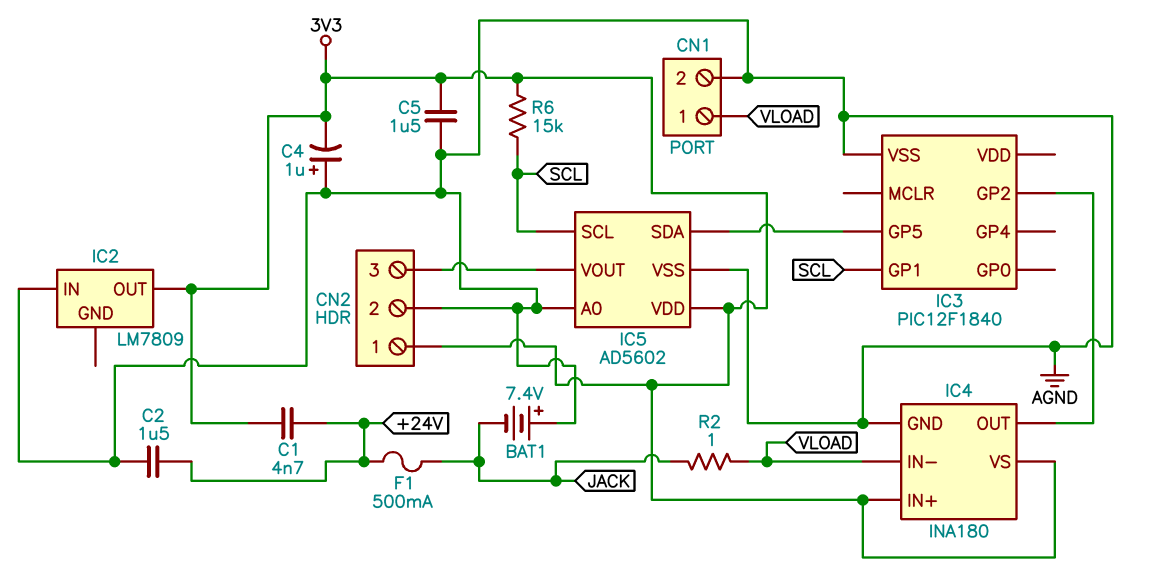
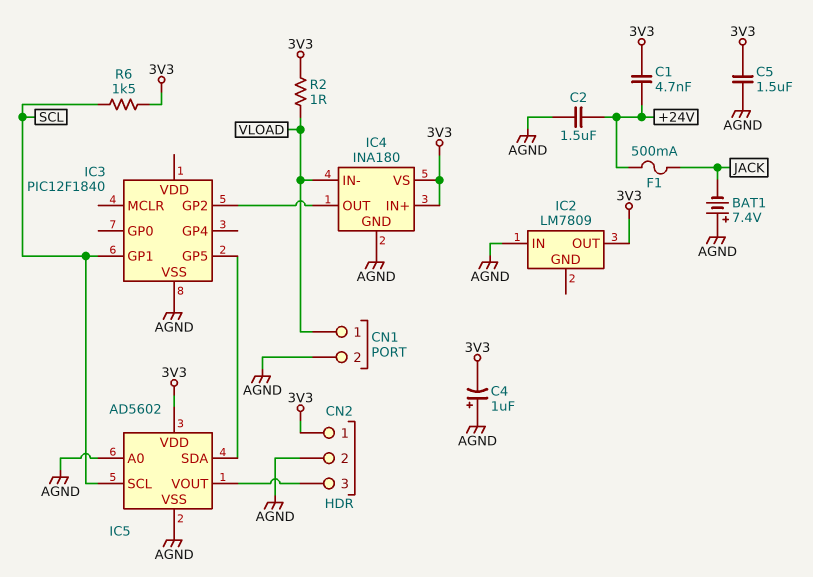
R2: 1 (JACK, VLOAD) -> 1 (3V3, VLOAD)
R6: 15k (3V3, SCL) -> 1.5k (3V3, SCL)

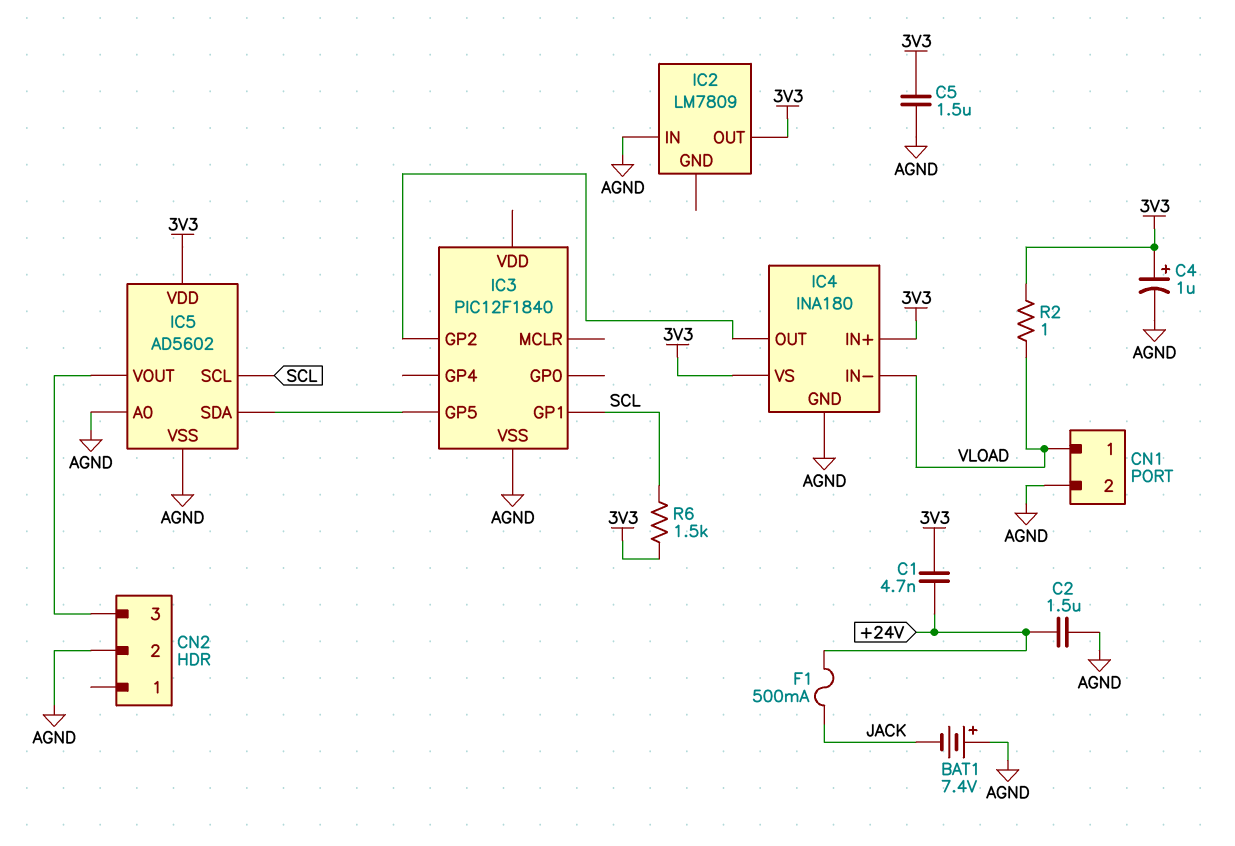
C4: 1uF (plus AGND, minus 3V3) -> 1uF (plus 3V3, minus AGND)
CN2 pin 1: 3V3 -> none

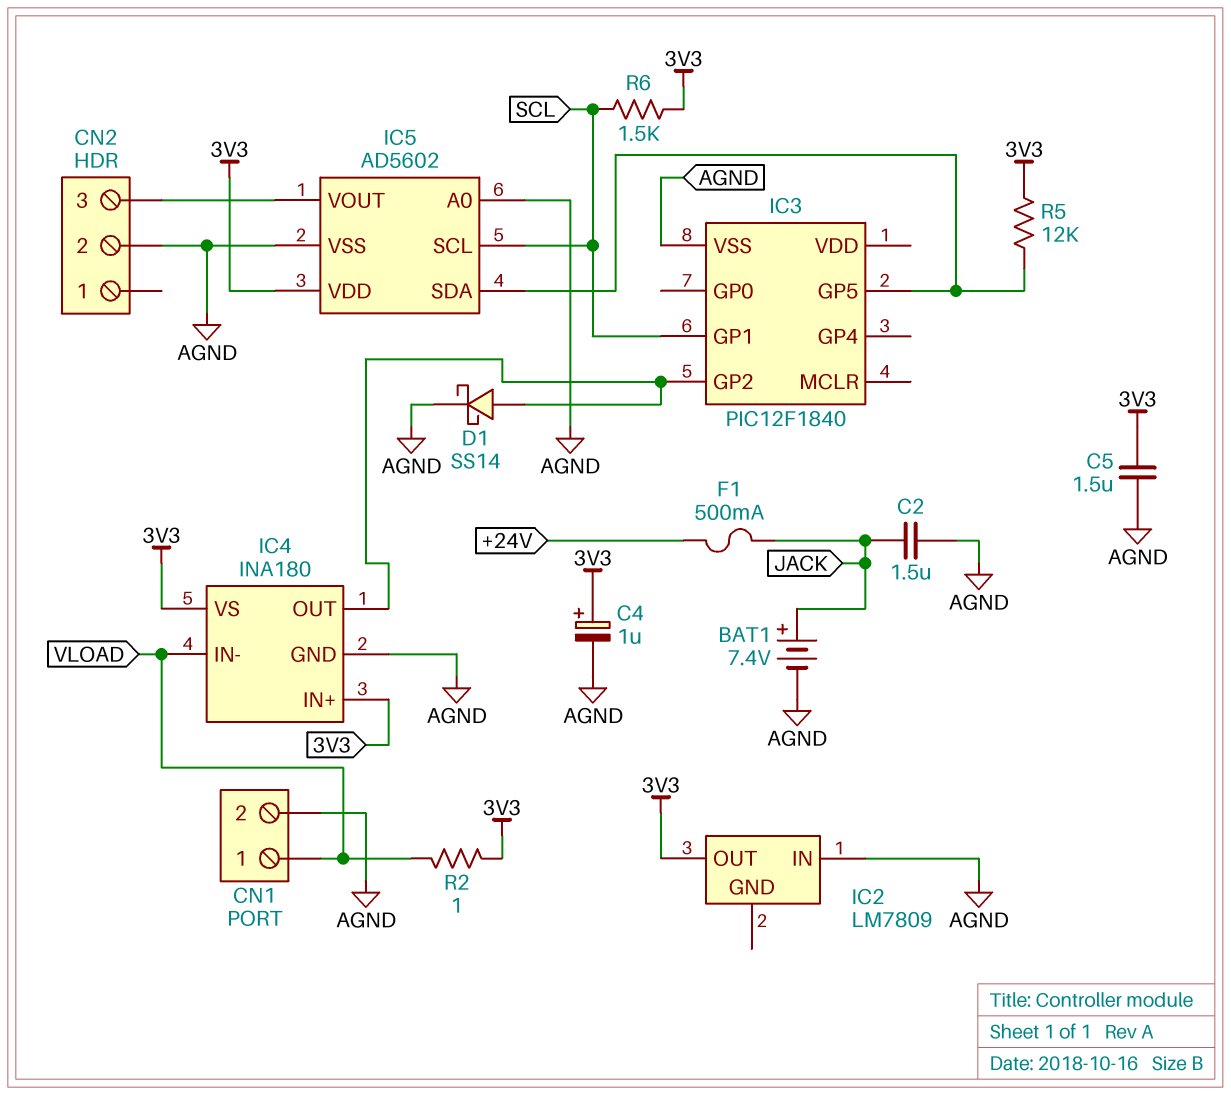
BAT1: 7.4V (plus AGND, minus JACK) -> 7.4V (plus JACK, minus AGND)
C1: 4.7nF (+24V, 3V3) -> none
C2: 1.5uF (+24V, AGND) -> 1.5uF (AGND, JACK)
D1: none -> schottky SS14 (A IC3/GP2, K AGND)
R5: none -> 12k (3V3, IC3/GP5)

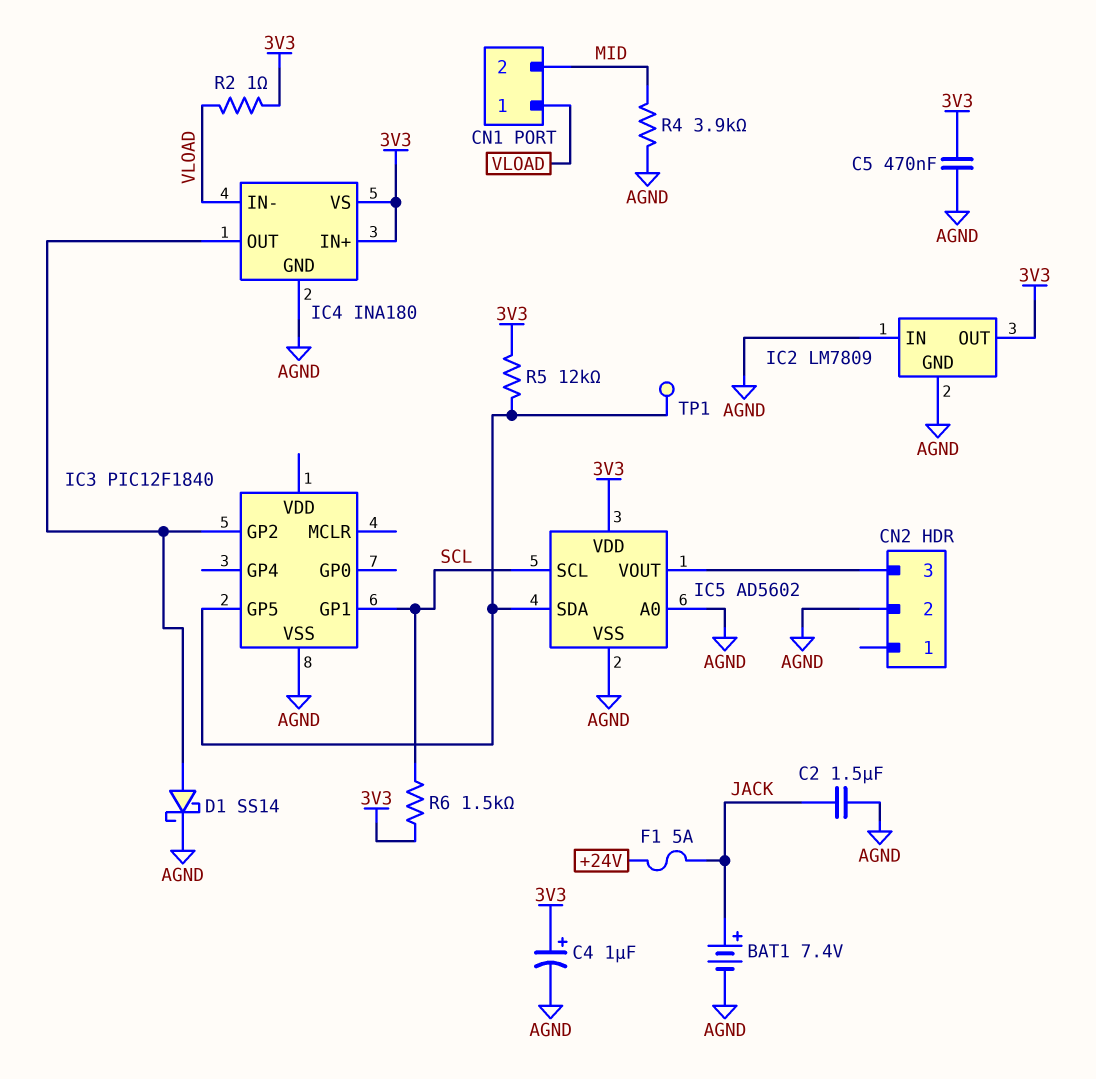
C5: 1.5uF (3V3, AGND) -> 470nF (3V3, AGND)
CN1 pin 2: AGND -> MID
F1: 500mA (+24V, JACK) -> 5A (+24V, JACK)
IC2 pin GND: none -> AGND
R4: none -> 3.9k (AGND, MID)
TP1: none -> test point (IC3/GP5)

